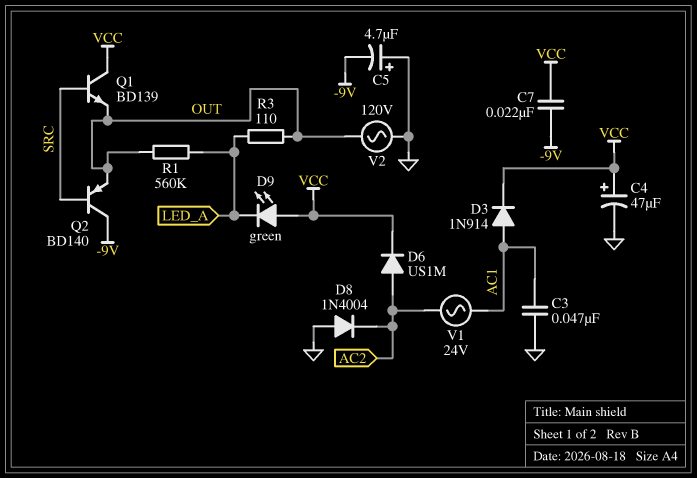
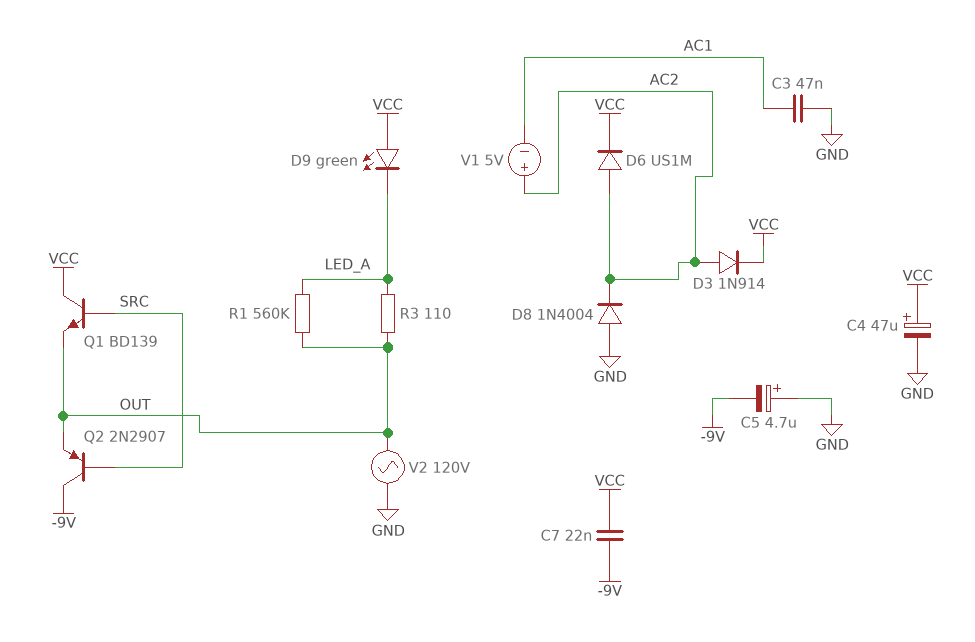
D3: diode 1N914 (A AC1, K VCC) -> diode 1N914 (A AC2, K VCC)
Q2: PNP BD140 (B SRC, C -9V, E OUT) -> PNP 2N2907 (B SRC, C -9V, E OUT)
V1: AC 24V (AC1, AC2) -> 5V (plus AC2, minus AC1)

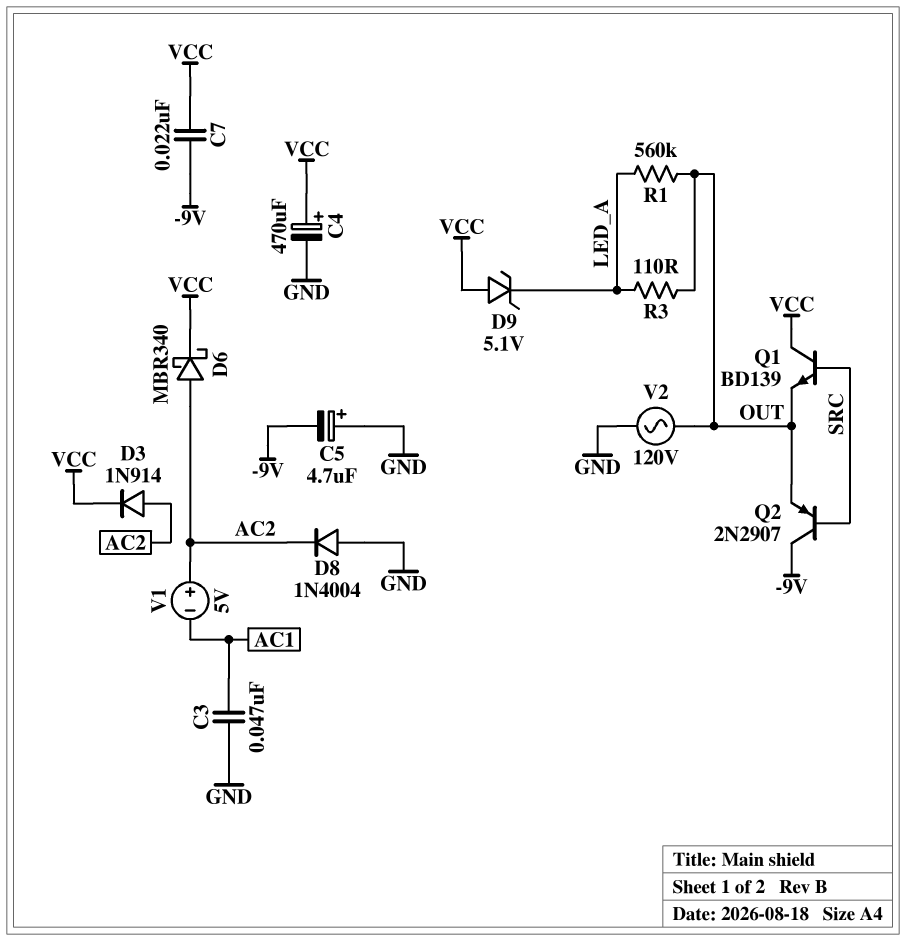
C4: 47uF (plus VCC, minus GND) -> 470uF (plus VCC, minus GND)
D6: diode US1M (A AC2, K VCC) -> schottky MBR340 (A AC2, K VCC)
D9: LED green (A VCC, K LED_A) -> zener 5.1V (A VCC, K LED_A)

